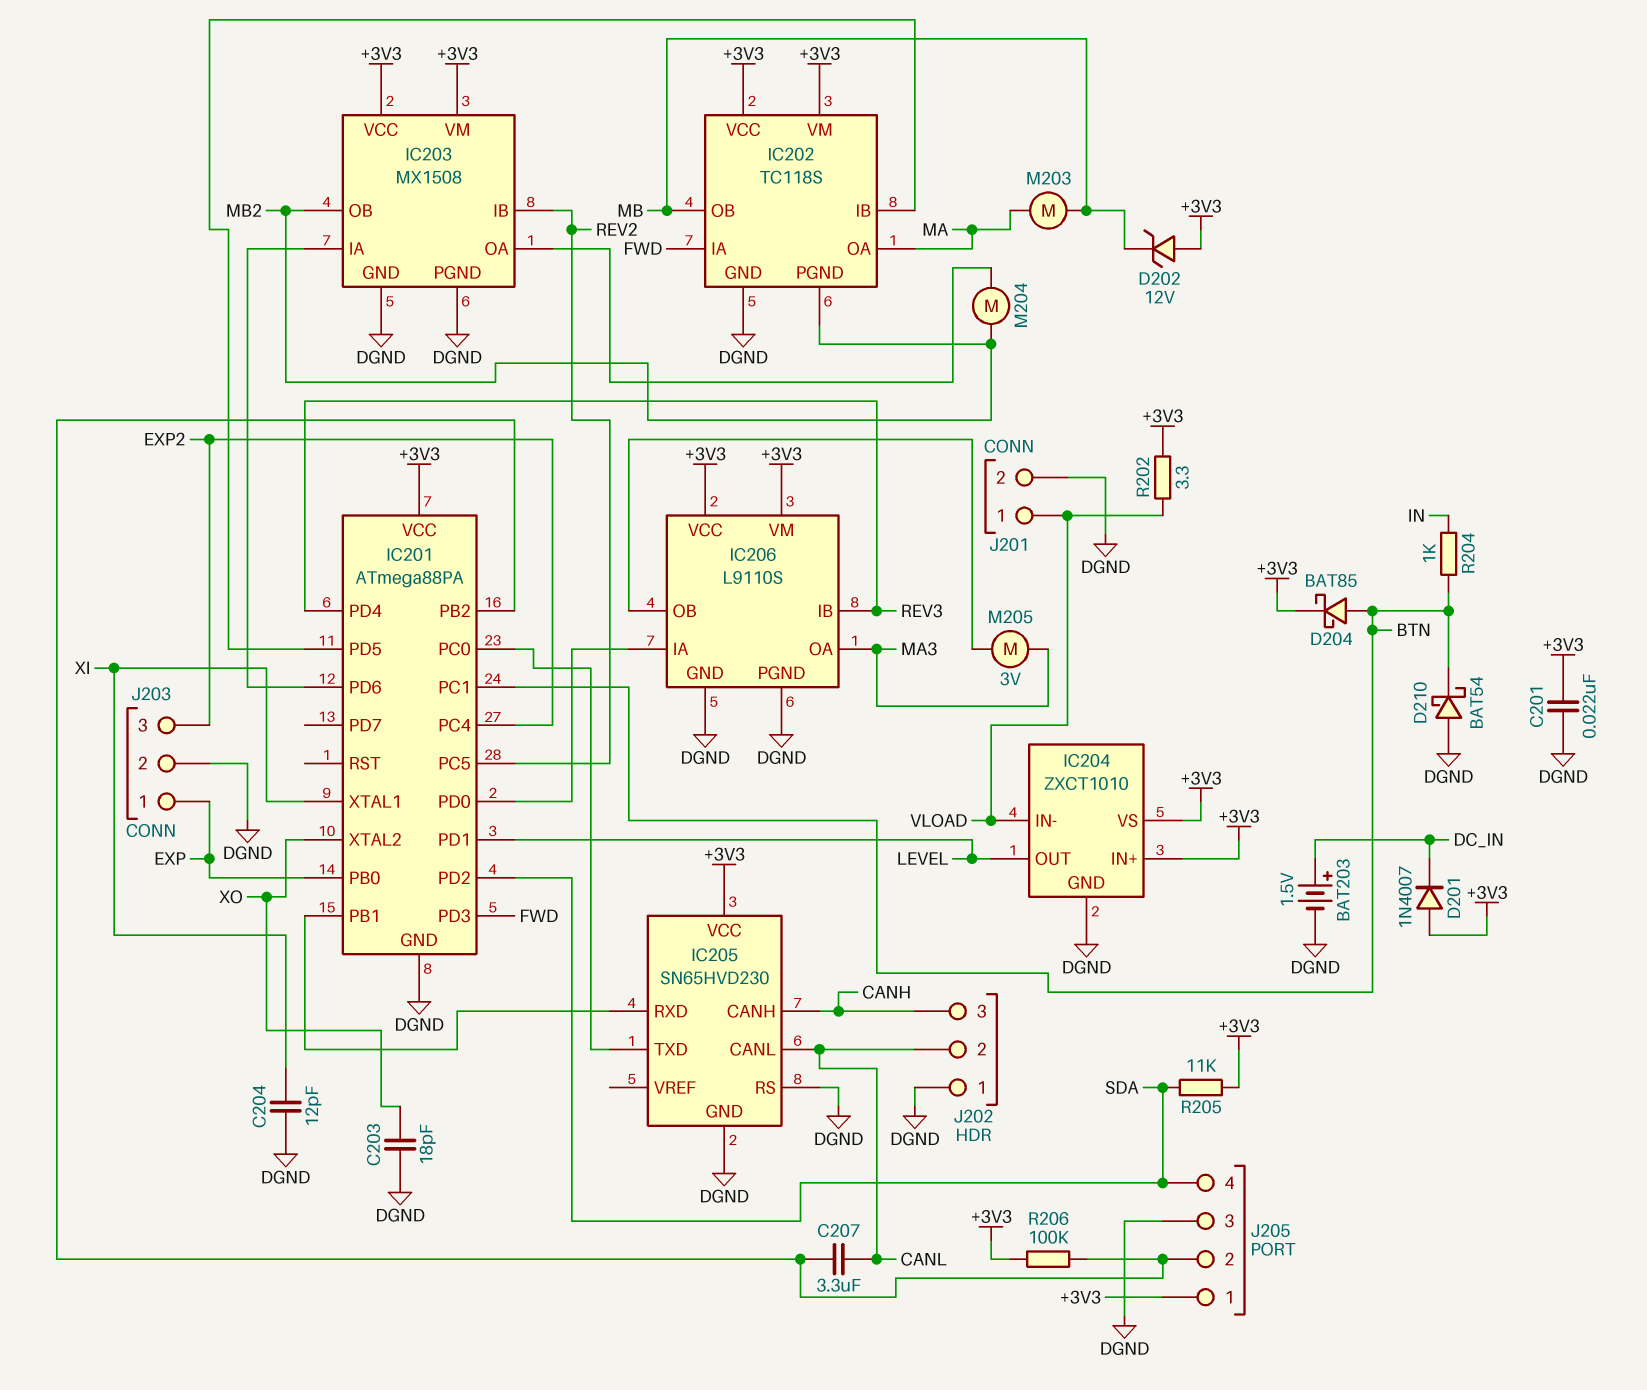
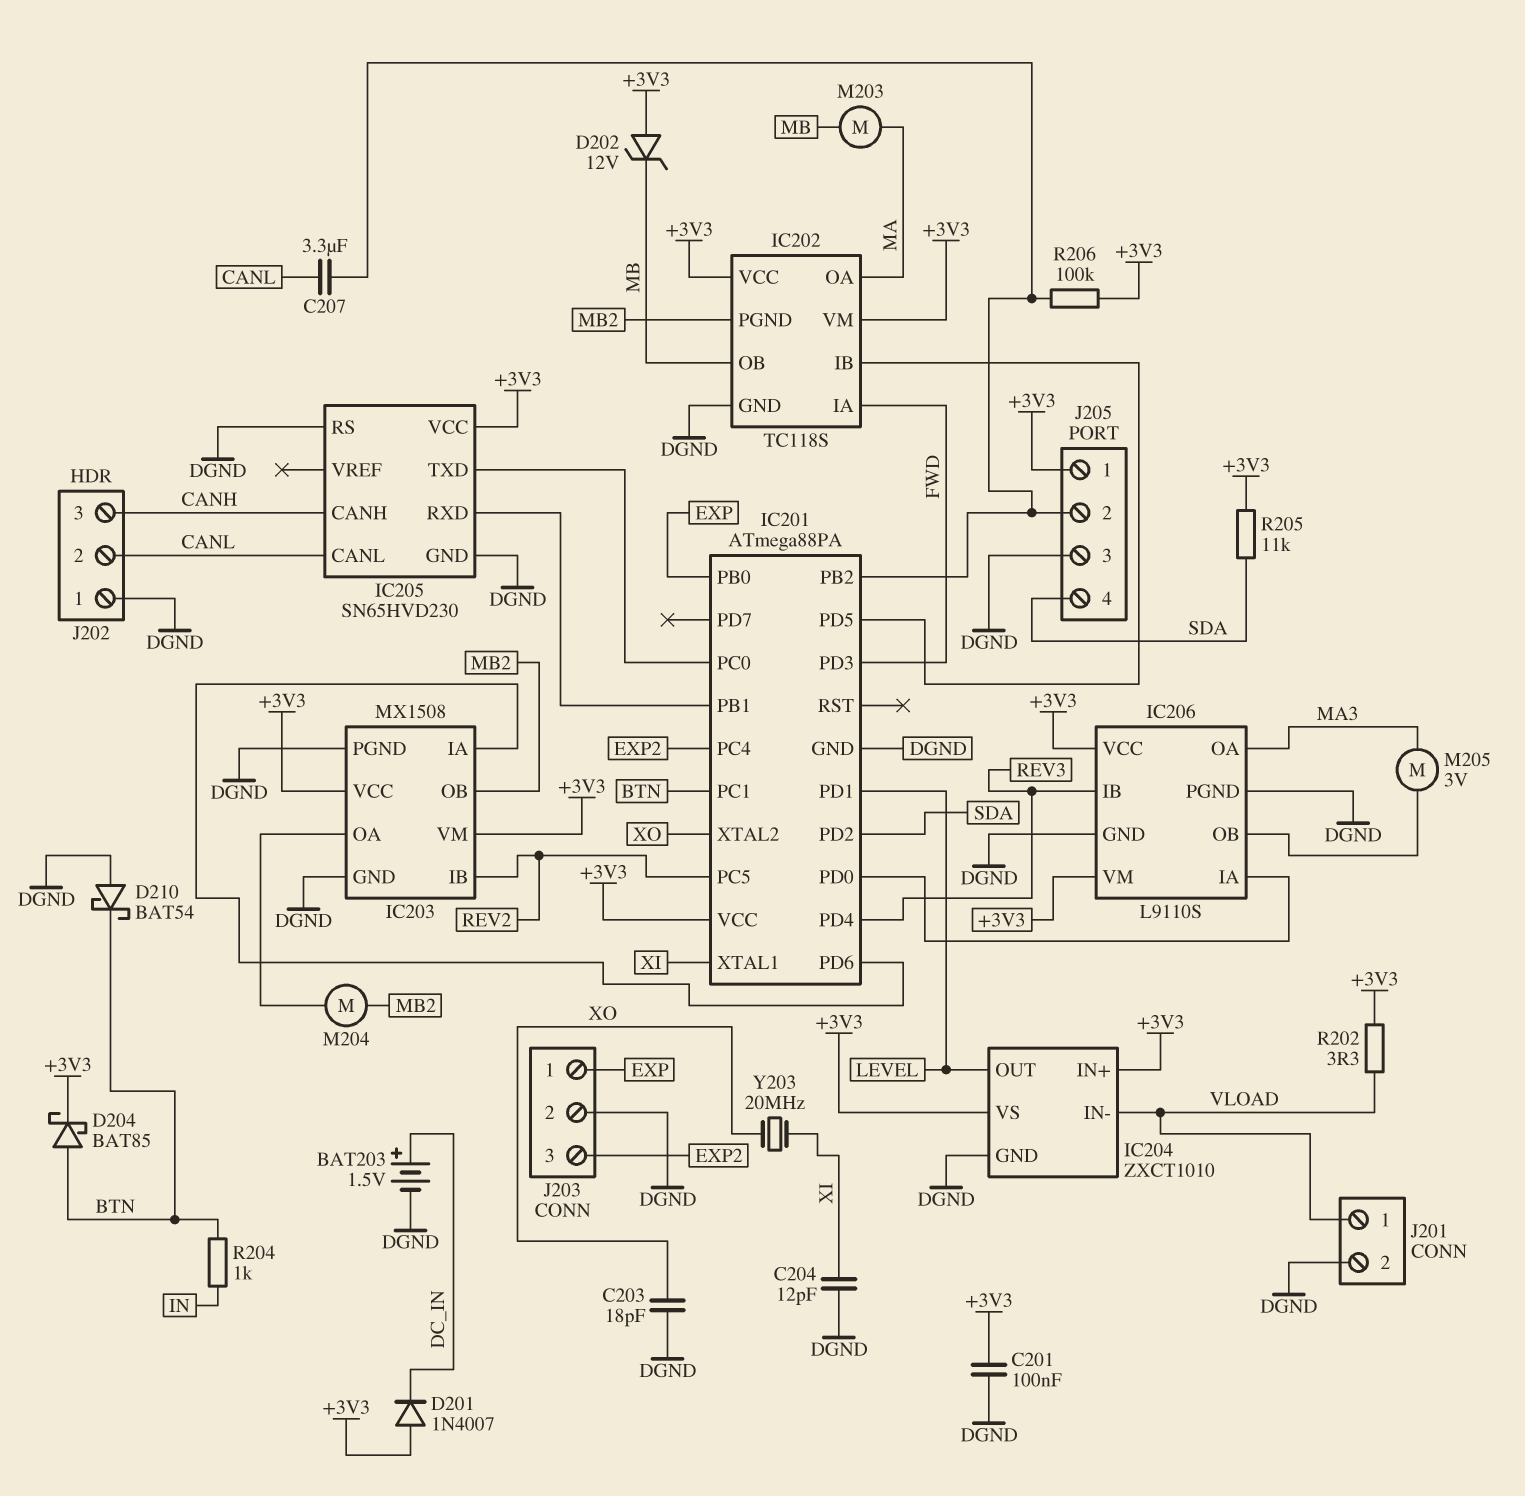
C201: 22nF (+3V3, DGND) -> 100nF (+3V3, DGND)
Y203: none -> 20MHz (XI, XO)

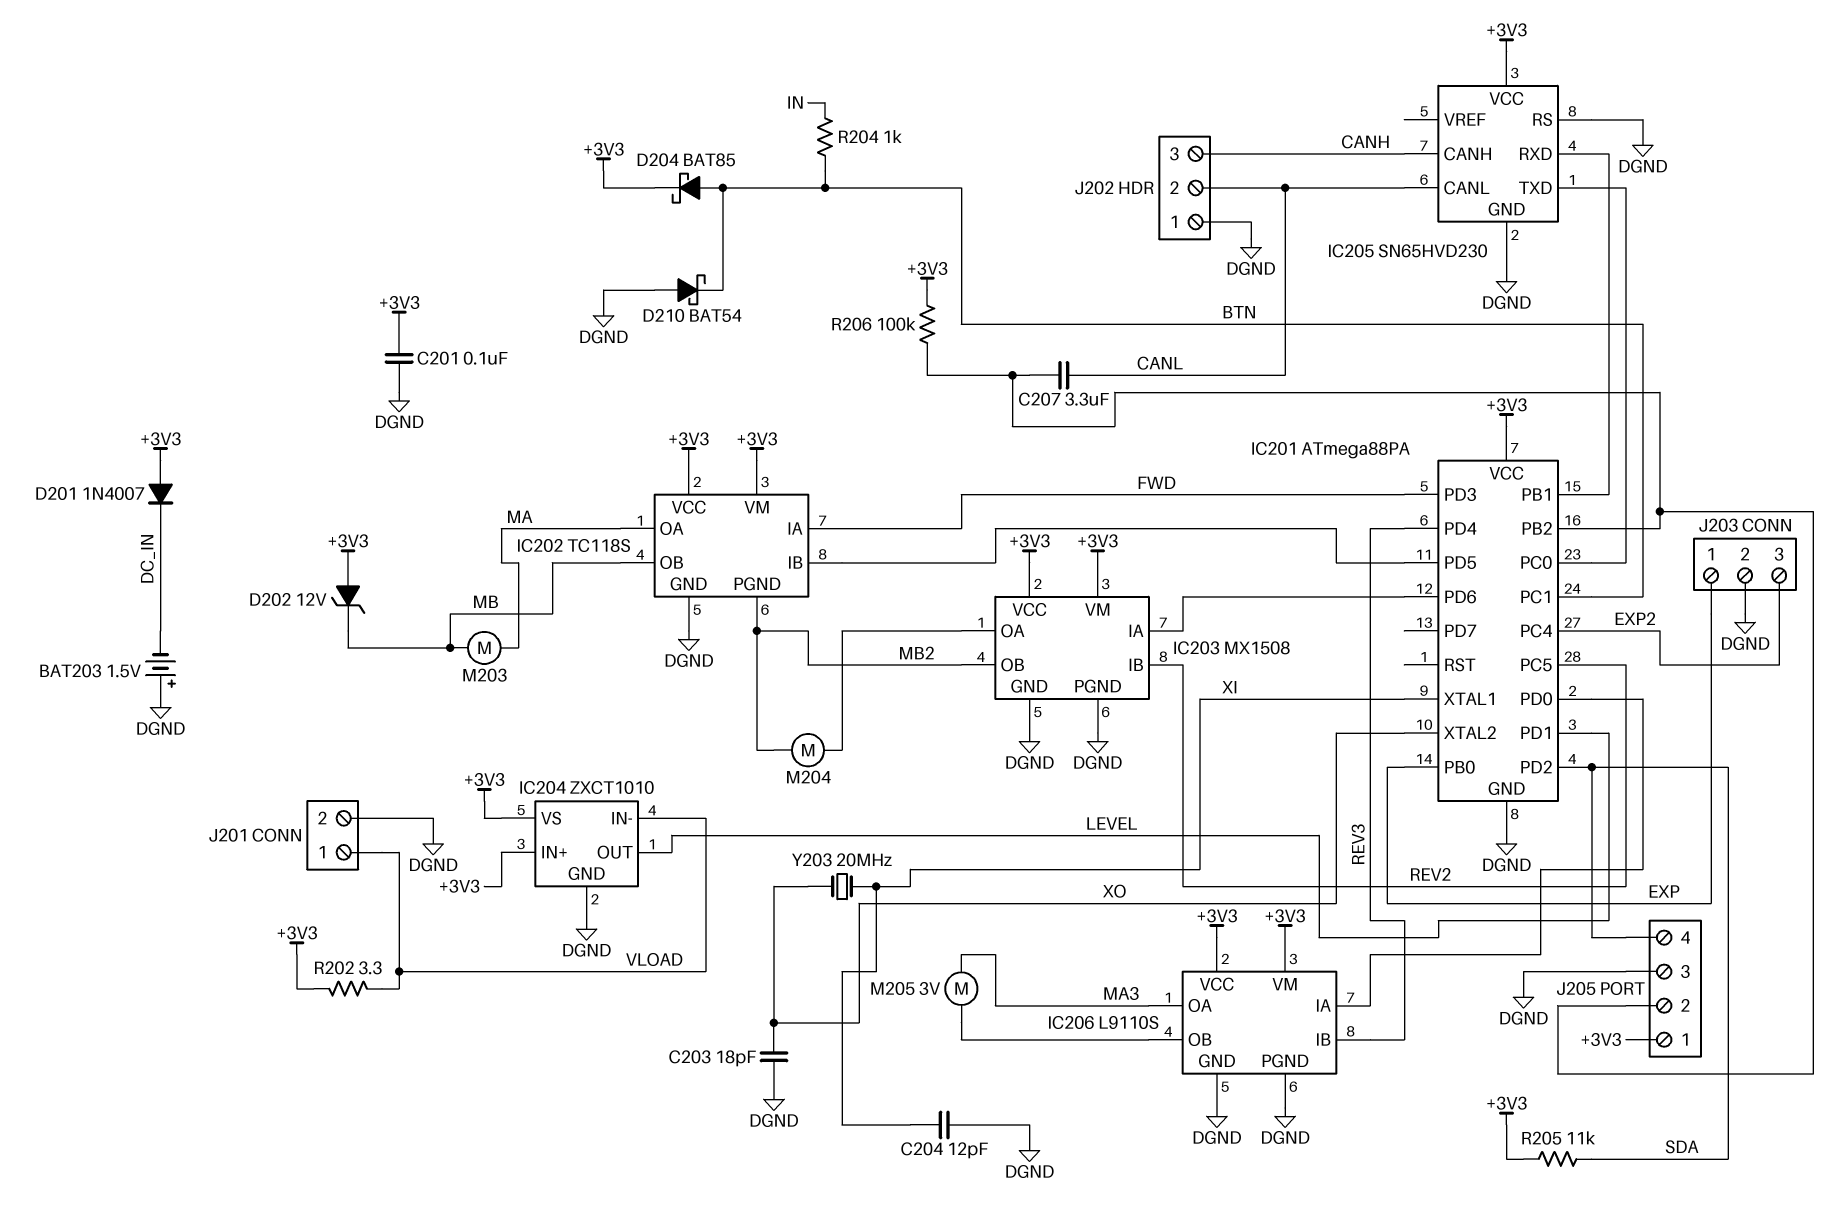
BAT203: 1.5V (plus DC_IN, minus DGND) -> 1.5V (plus DGND, minus DC_IN)

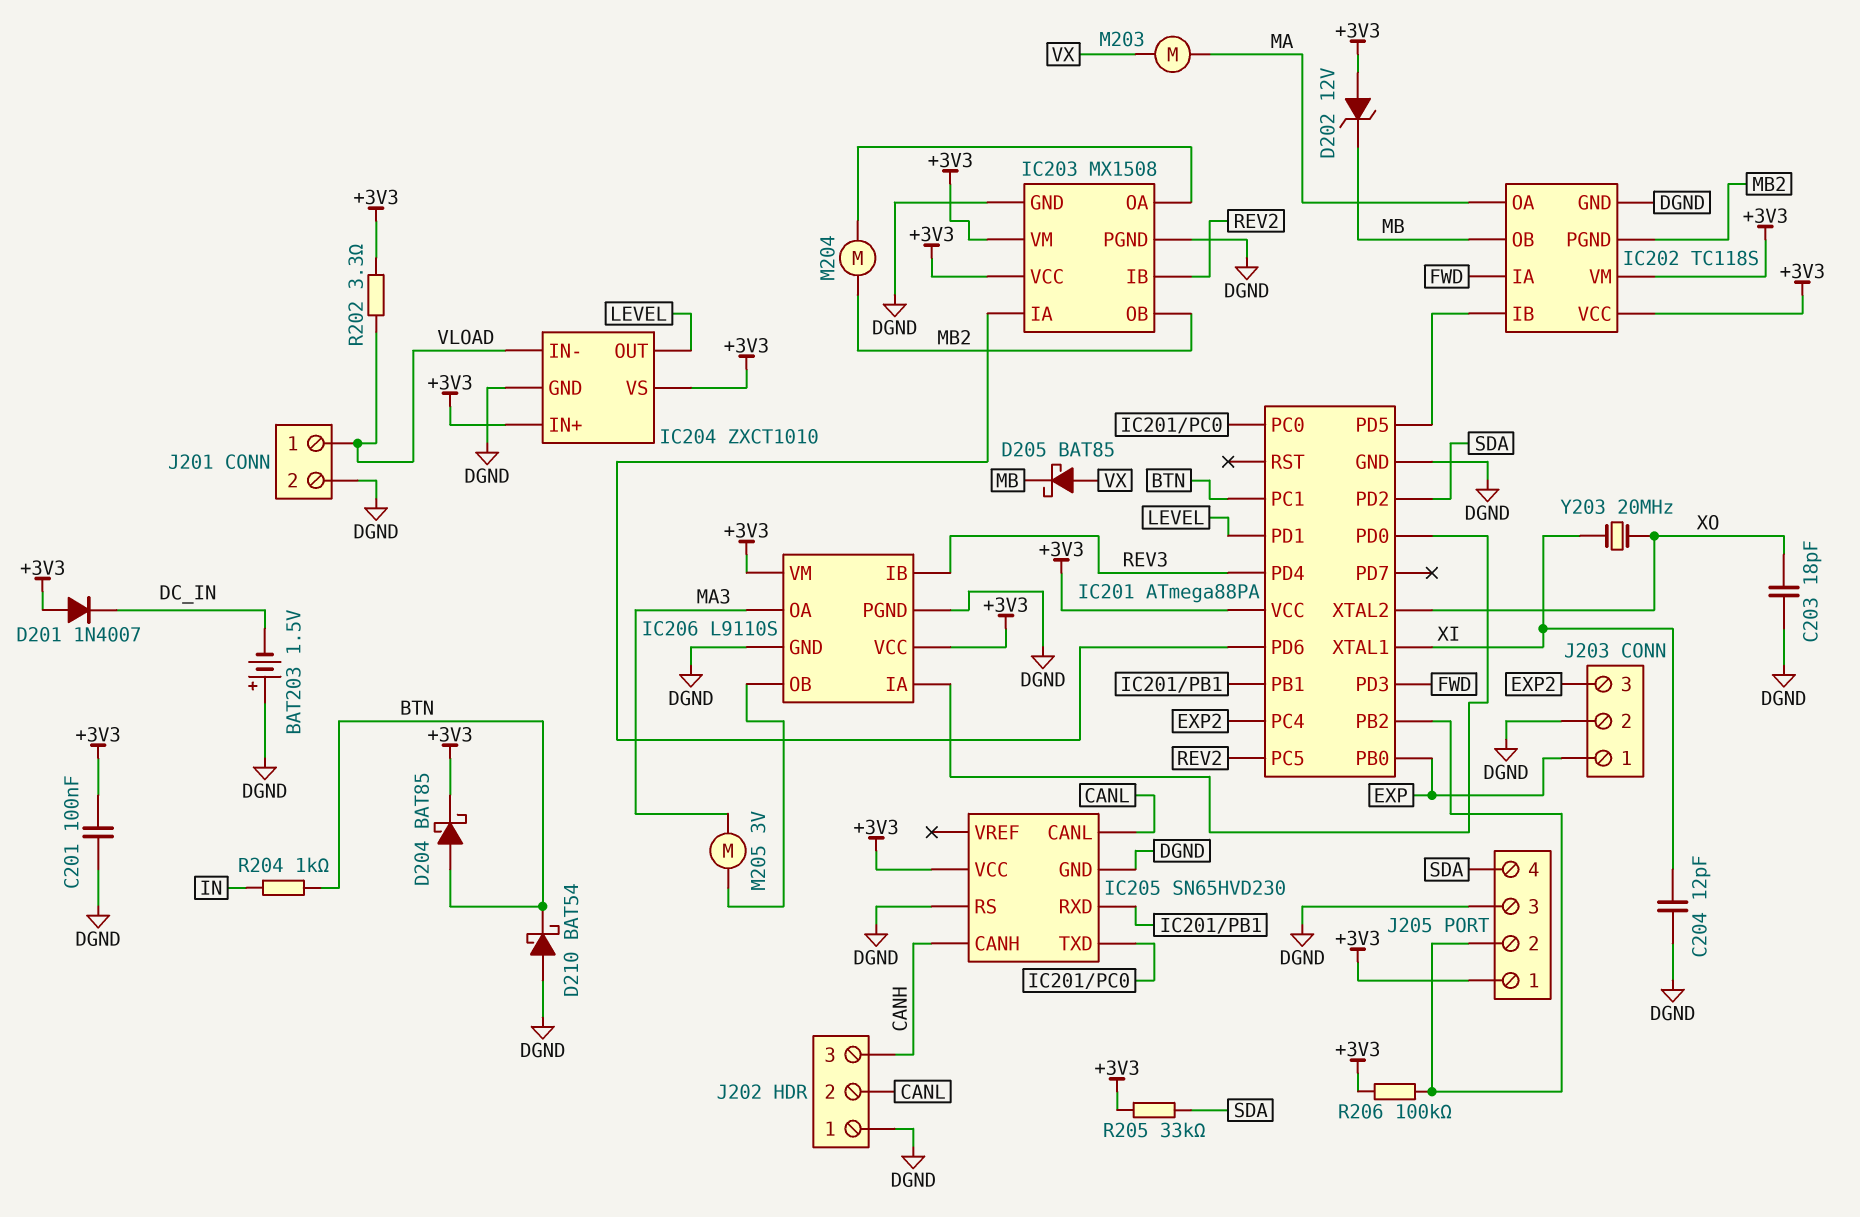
C207: 3.3uF (CANL, IC201/PB2) -> none
D205: none -> schottky BAT85 (A VX, K MB)
M203: motor (MA, MB) -> motor (MA, VX)
R205: 11k (+3V3, SDA) -> 33k (+3V3, SDA)

